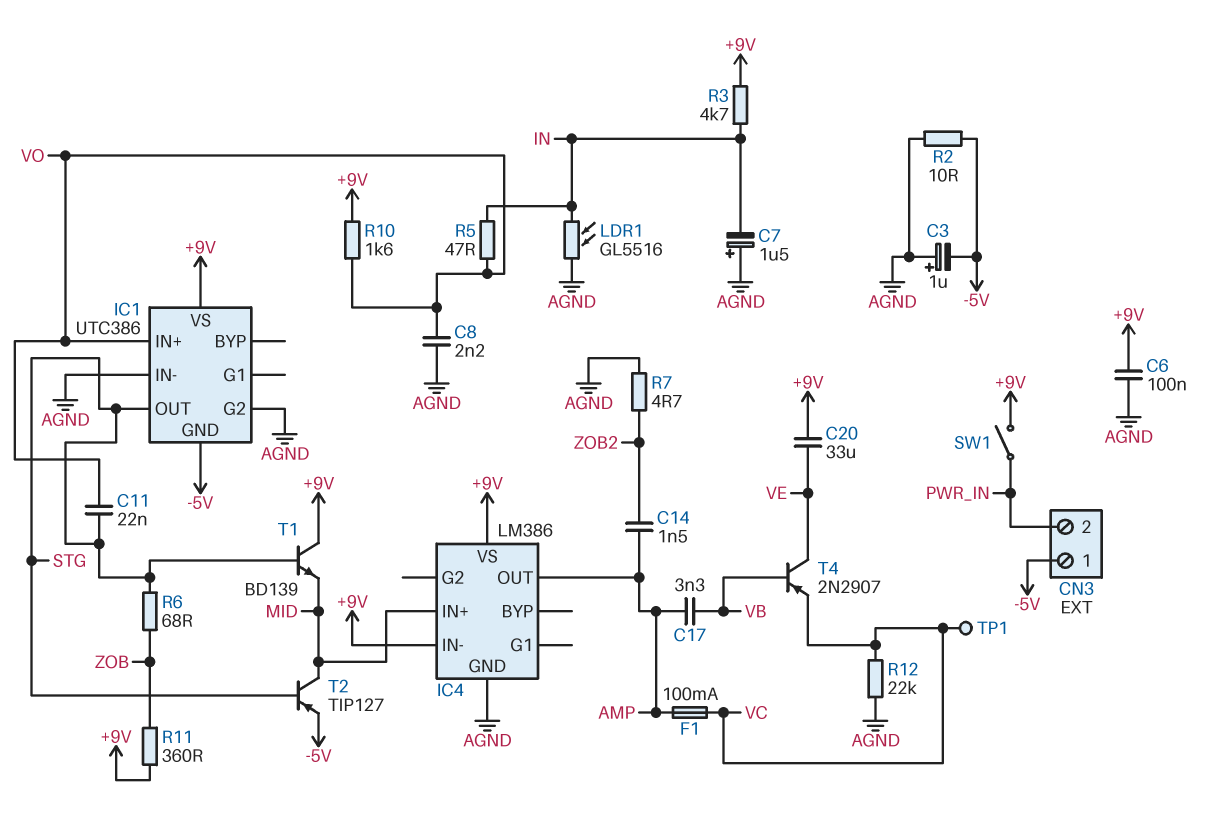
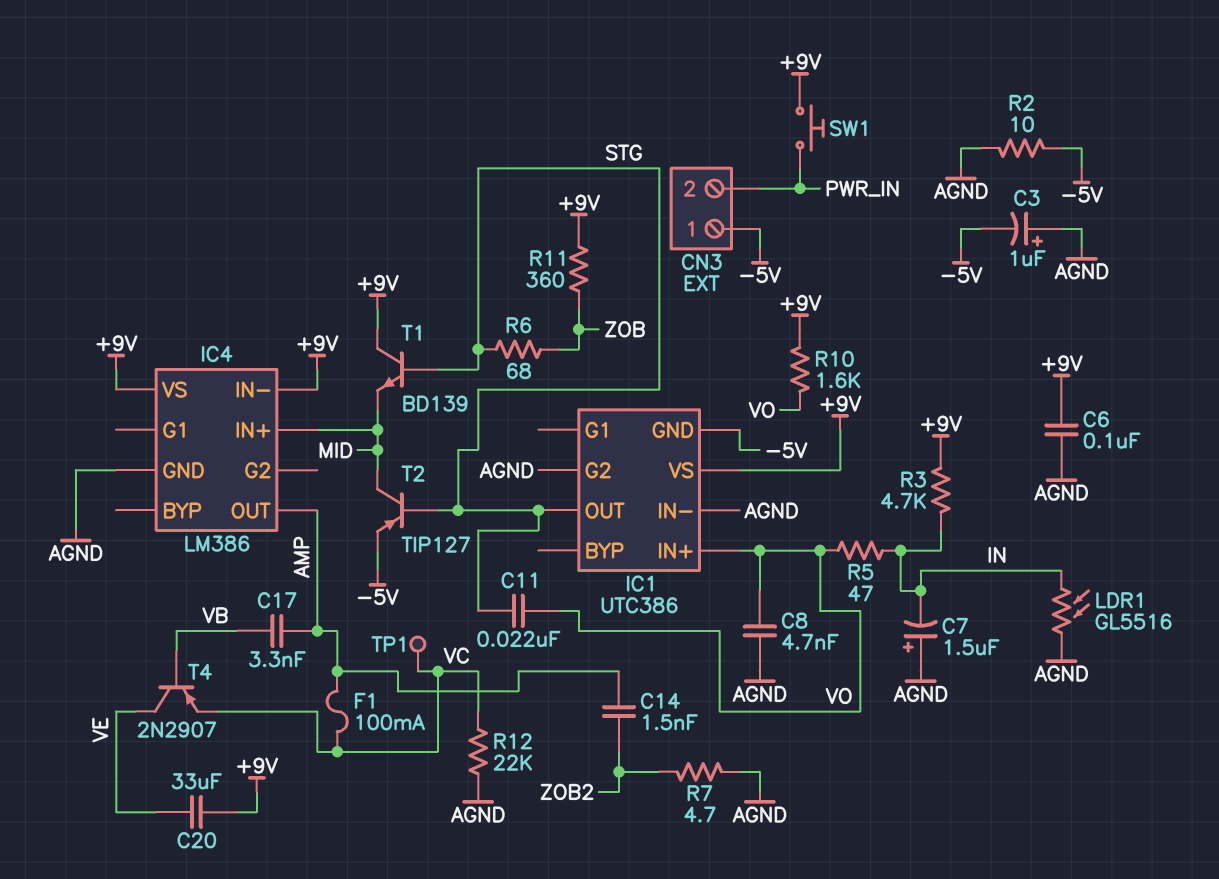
C8: 2.2nF (AGND, VO) -> 4.7nF (AGND, VO)
SW1: switch (+9V, PWR_IN) -> button (+9V, PWR_IN)

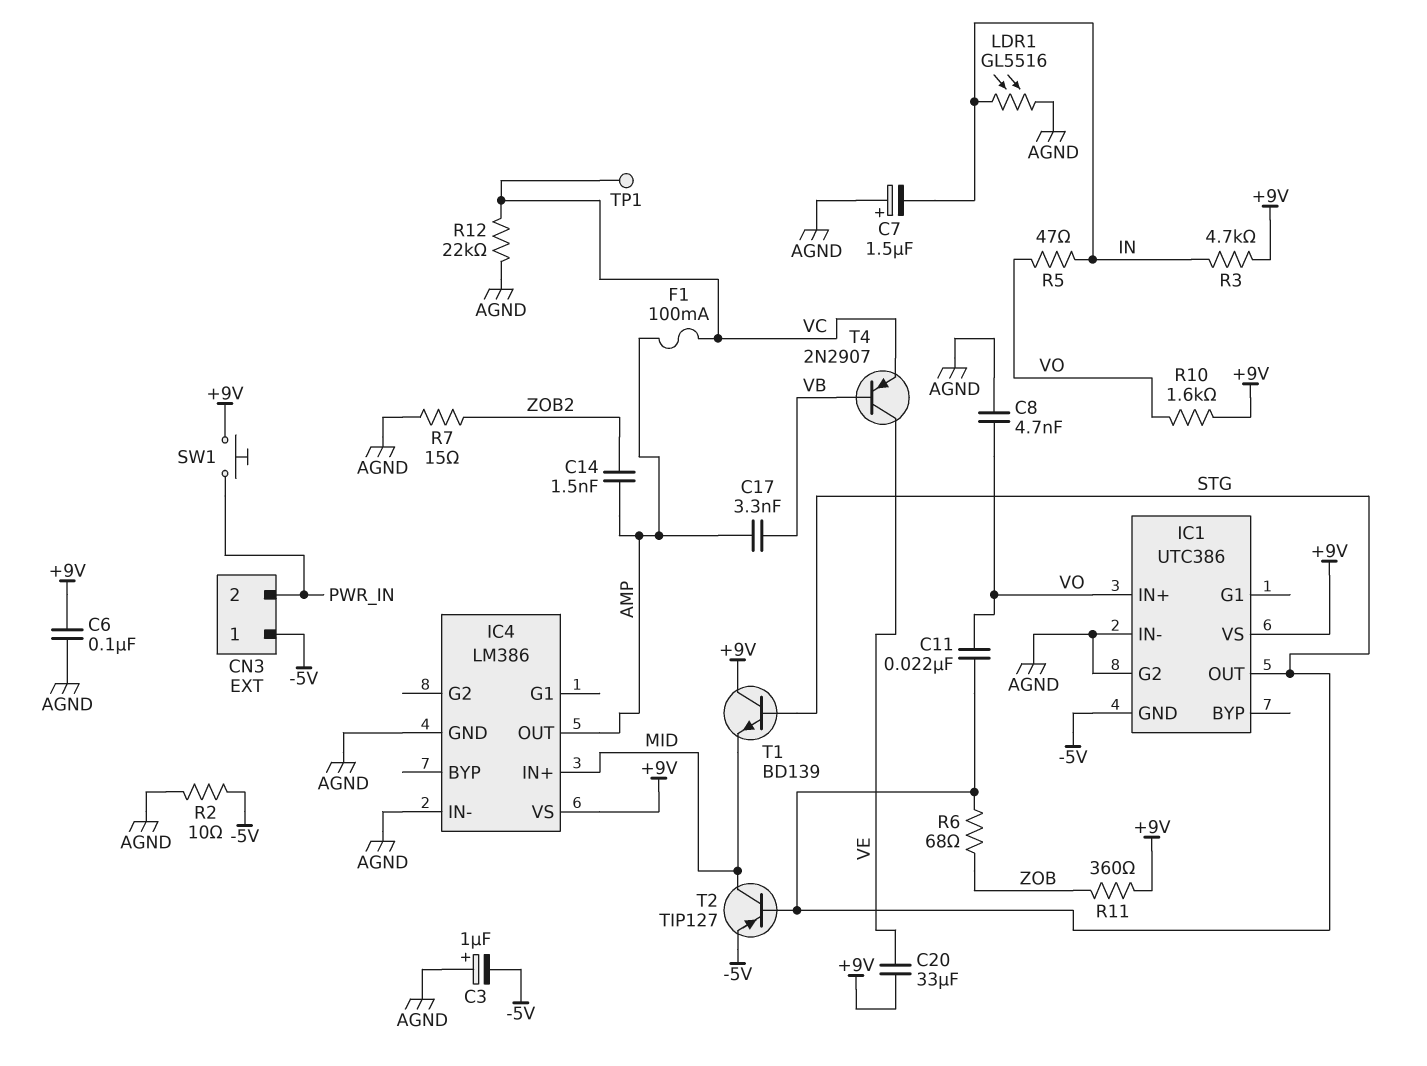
IC4 pin IN-: +9V -> AGND
R7: 4.7 (AGND, ZOB2) -> 15 (AGND, ZOB2)

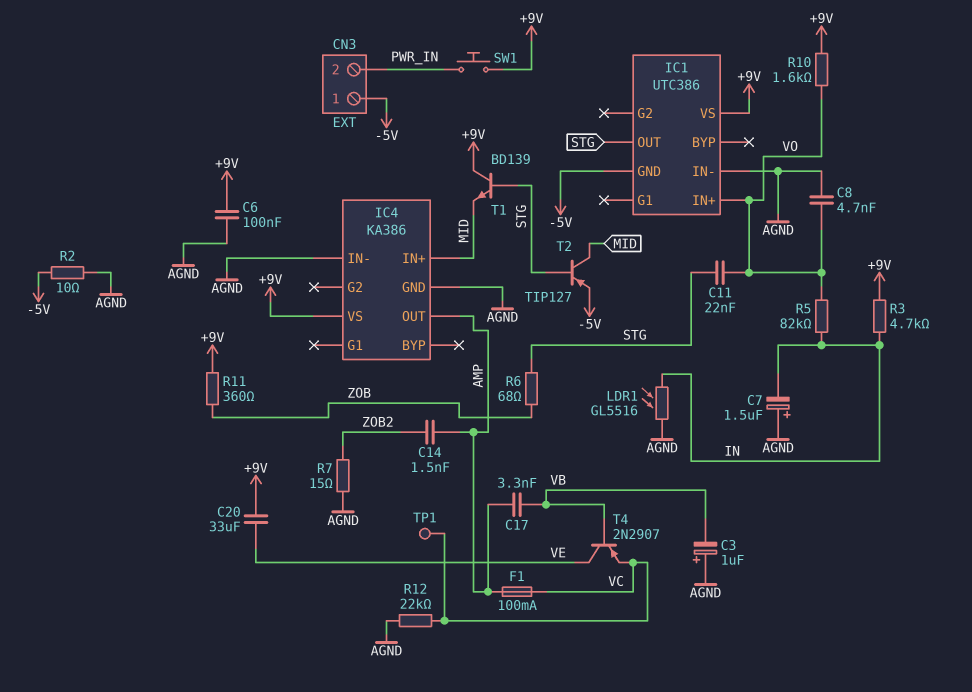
C3: 1uF (plus AGND, minus -5V) -> 1uF (plus AGND, minus VB)
IC1 pin G2: AGND -> none
IC4: LM386 -> KA386
R5: 47 (IN, VO) -> 82k (IN, VO)

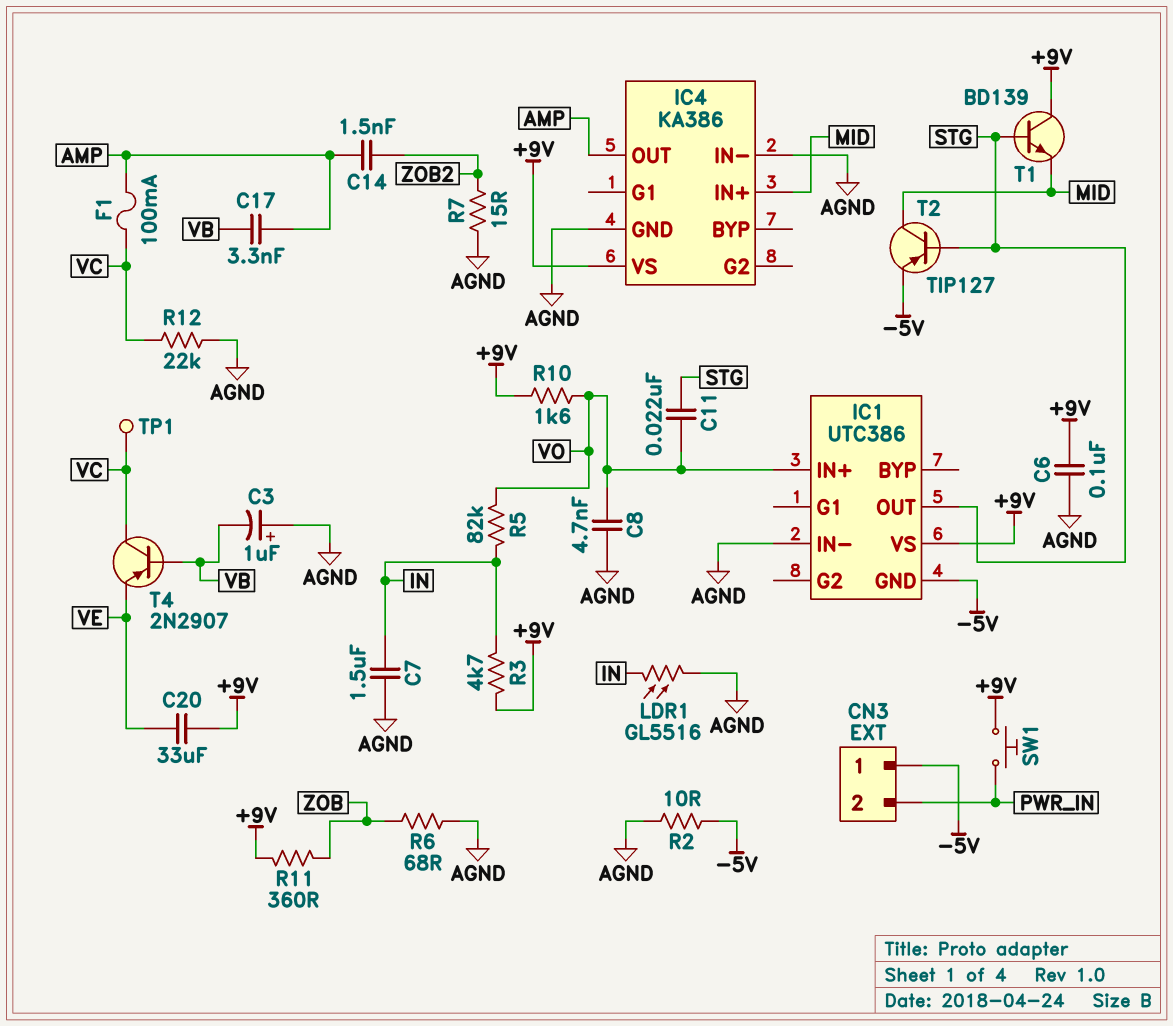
C7: 1.5uF (plus AGND, minus IN) -> 1.5uF (AGND, IN)
R6: 68 (STG, ZOB) -> 68 (AGND, ZOB)
T4: PNP 2N2907 (B VB, C VE, E VC) -> PNP 2N2907 (B VB, C VC, E VE)

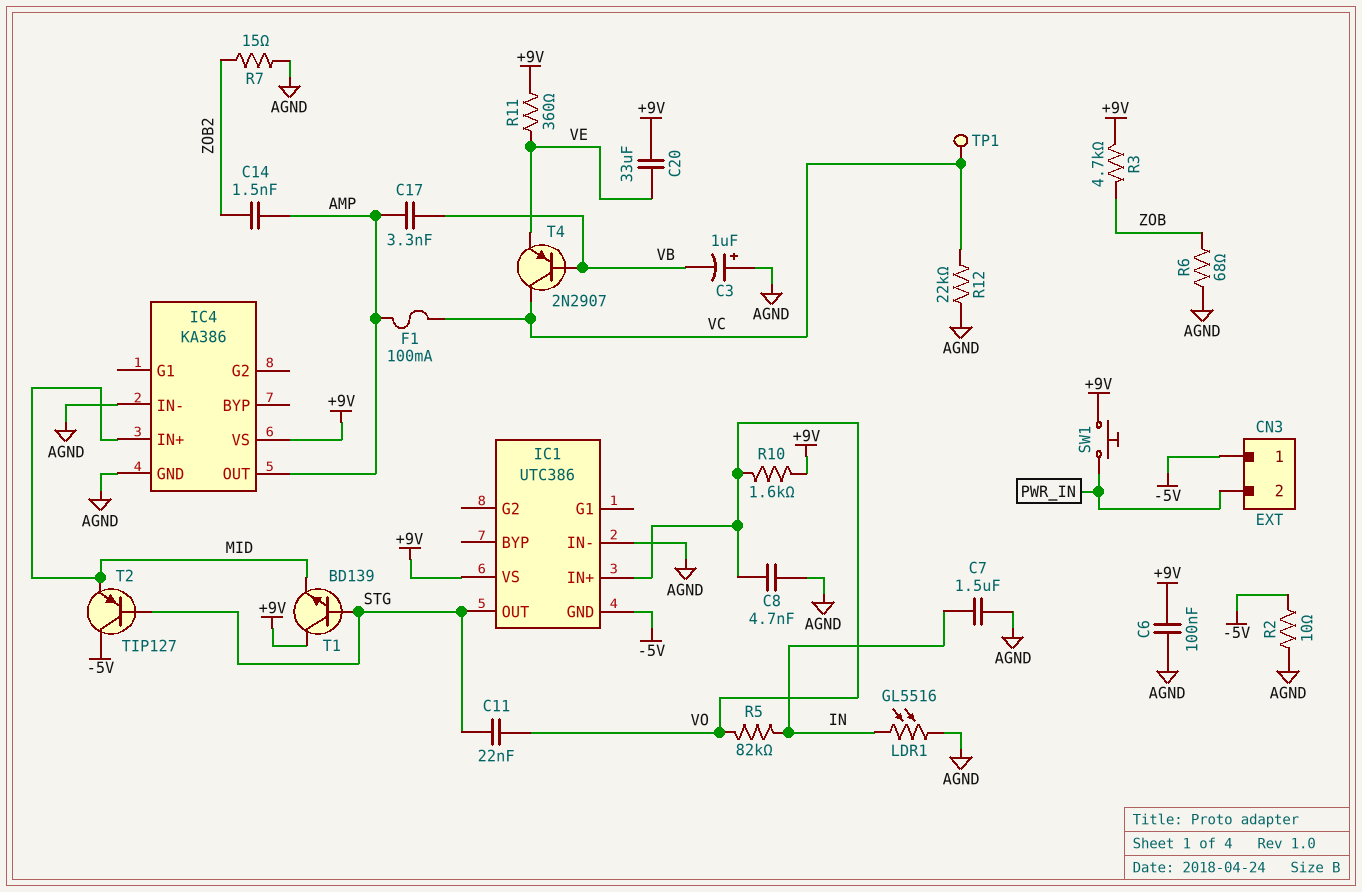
R3: 4.7k (+9V, IN) -> 4.7k (+9V, ZOB)
R11: 360 (+9V, ZOB) -> 360 (+9V, VE)
T2: PNP TIP127 (B STG, C MID, E -5V) -> PNP TIP127 (B STG, C -5V, E MID)

